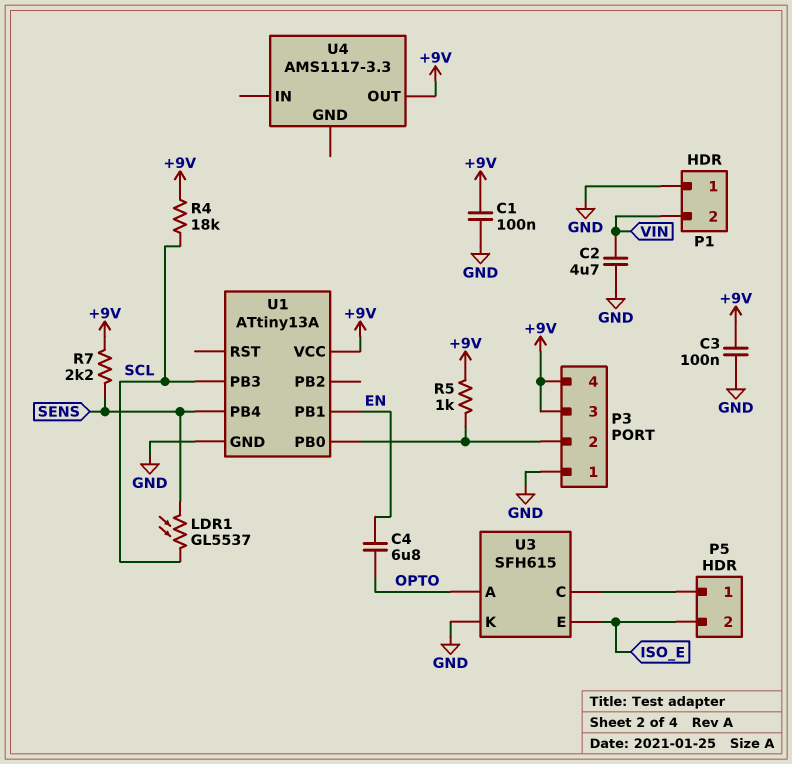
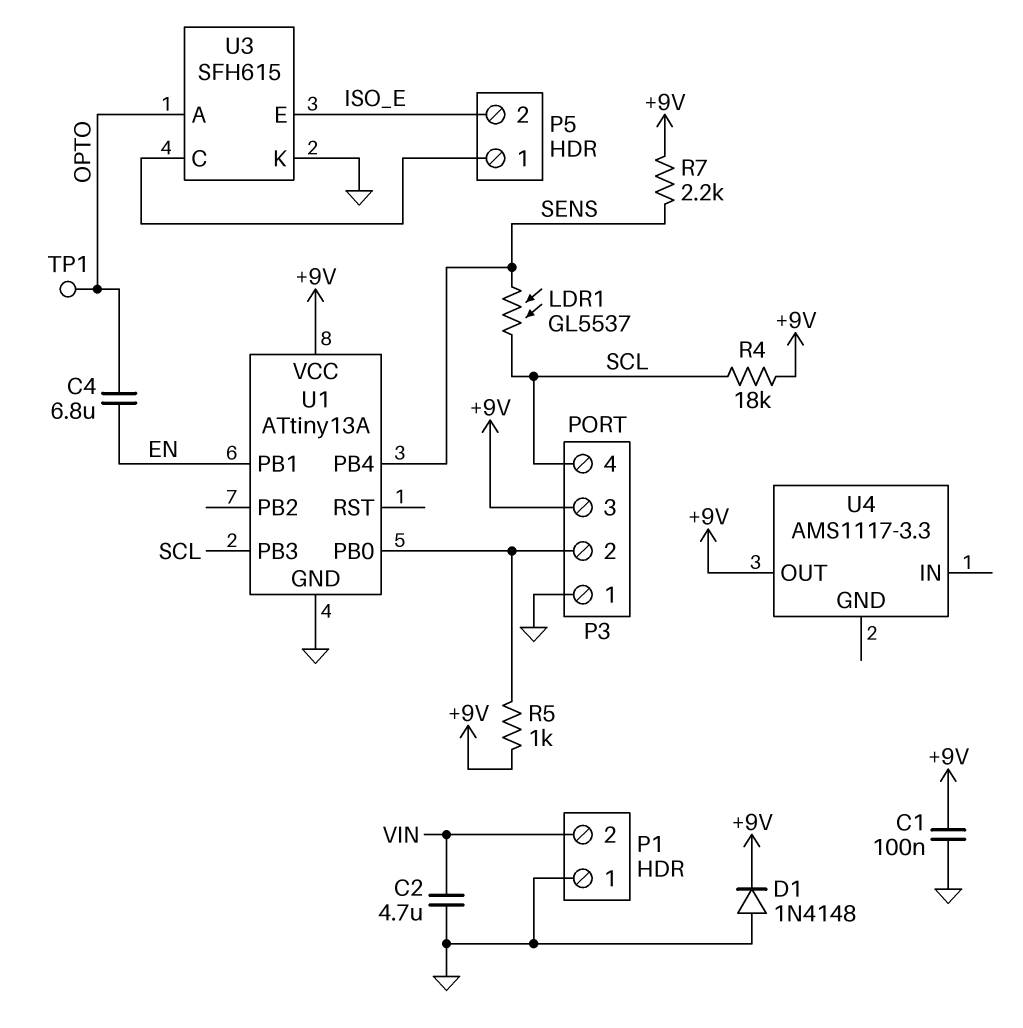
C3: 100nF (+9V, GND) -> none
D1: none -> diode 1N4148 (A GND, K +9V)
P3 pin 4: +9V -> SCL
TP1: none -> test point (OPTO)

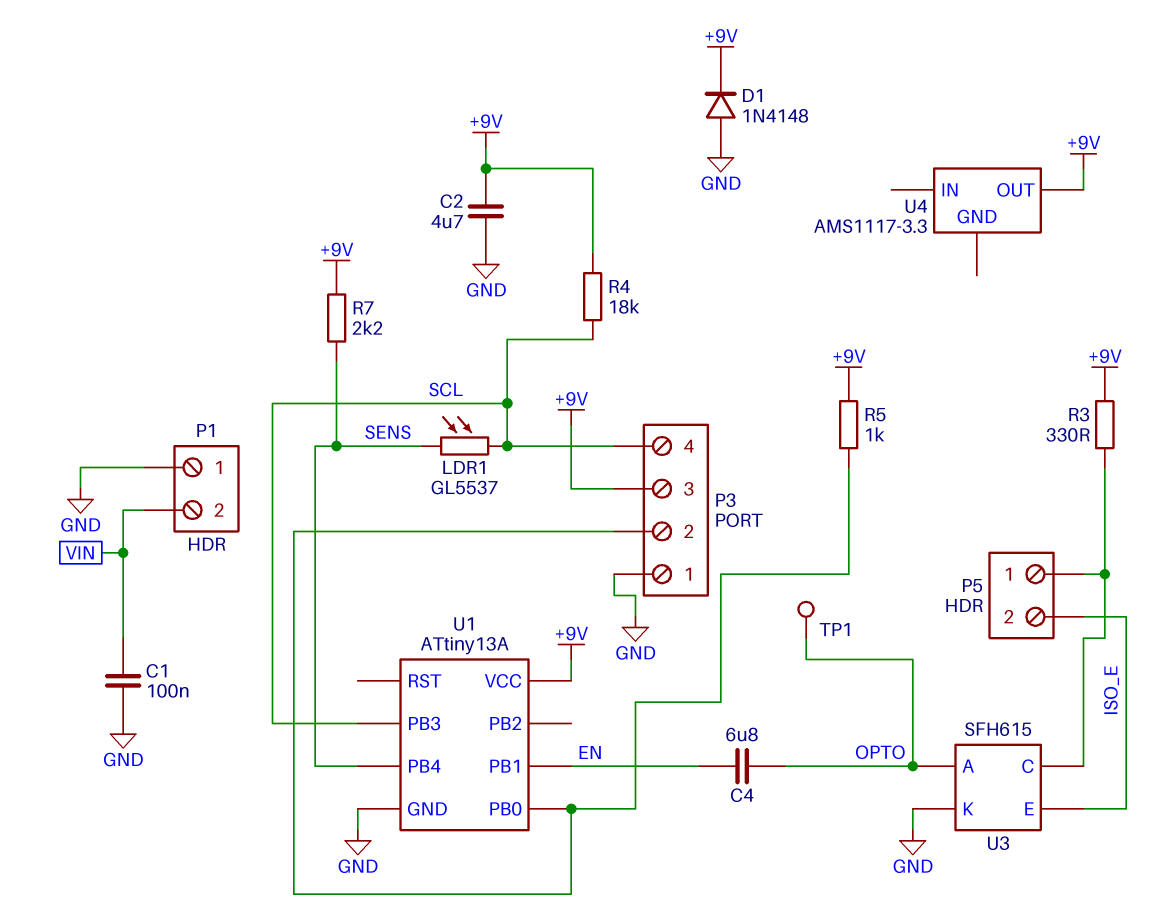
C1: 100nF (+9V, GND) -> 100nF (GND, VIN)
C2: 4.7uF (GND, VIN) -> 4.7uF (+9V, GND)
R3: none -> 330 (+9V, P5/1)

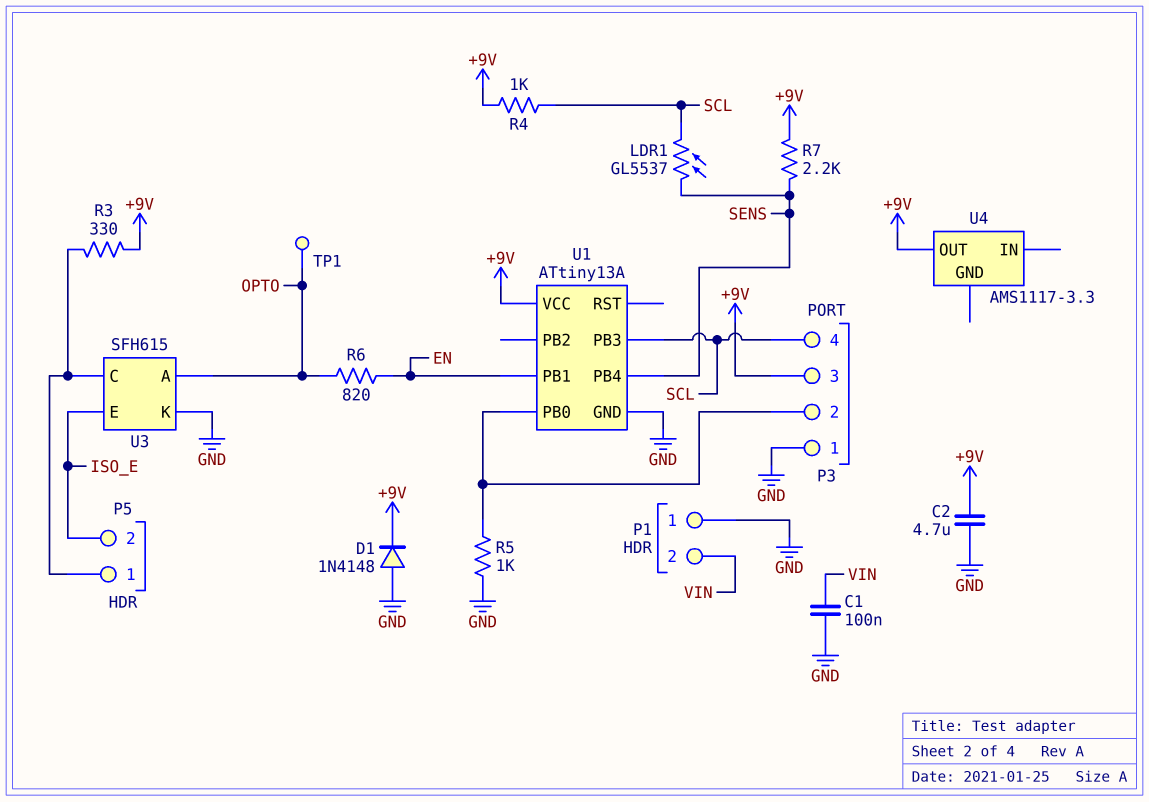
C4: 6.8uF (EN, OPTO) -> none
R4: 18k (+9V, SCL) -> 1k (+9V, SCL)
R5: 1k (+9V, P3/2) -> 1k (GND, P3/2)
R6: none -> 820 (EN, OPTO)

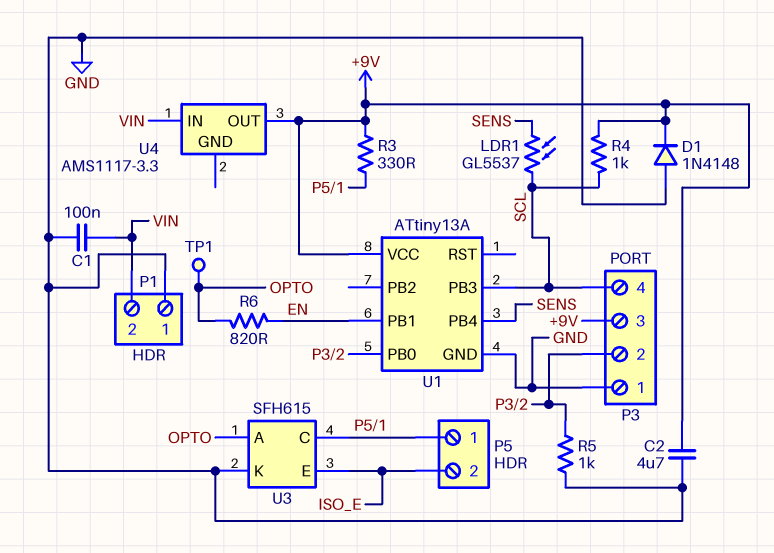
R7: 2.2k (+9V, SENS) -> none
U4 pin IN: none -> VIN

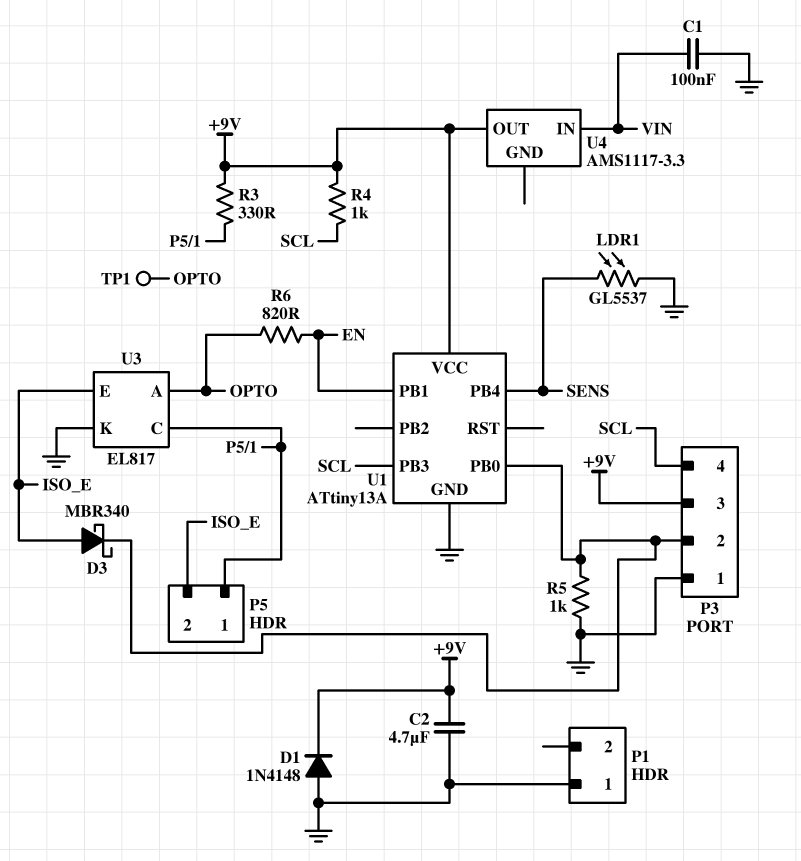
D3: none -> schottky MBR340 (A ISO_E, K P3/2)
LDR1: GL5537 (SCL, SENS) -> GL5537 (GND, SENS)
P1 pin 2: VIN -> none
U3: SFH615 -> EL817

